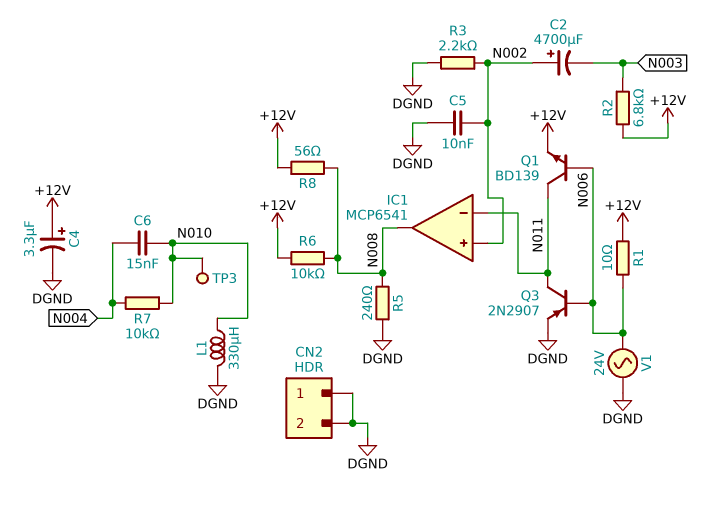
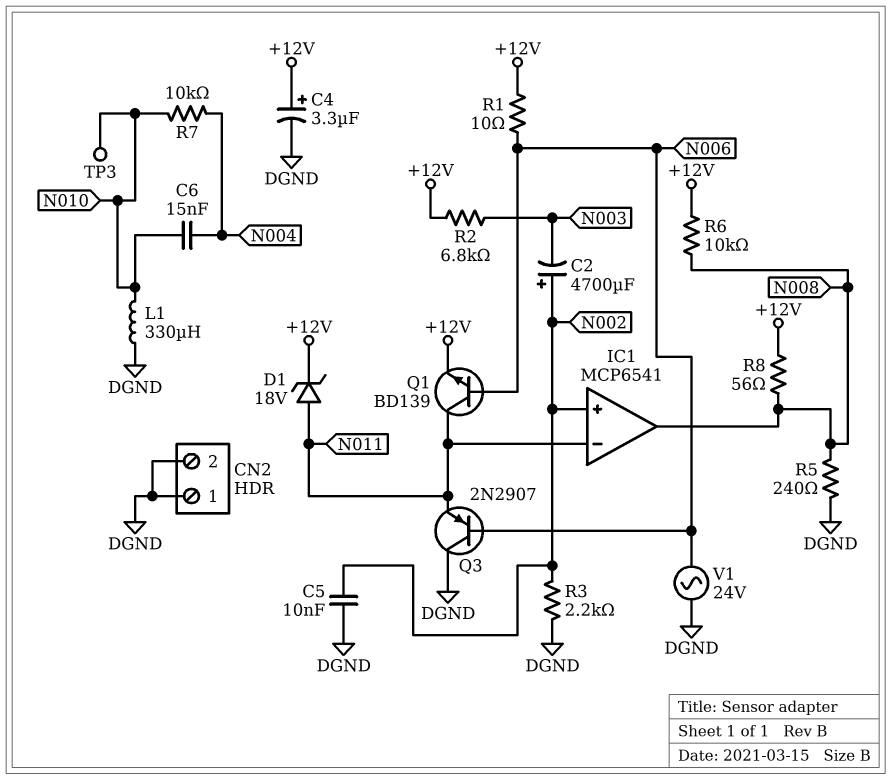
D1: none -> zener 18V (A N011, K +12V)
Q3: PNP 2N2907 (B N006, C N011, E DGND) -> PNP 2N2907 (B N006, C DGND, E N011)

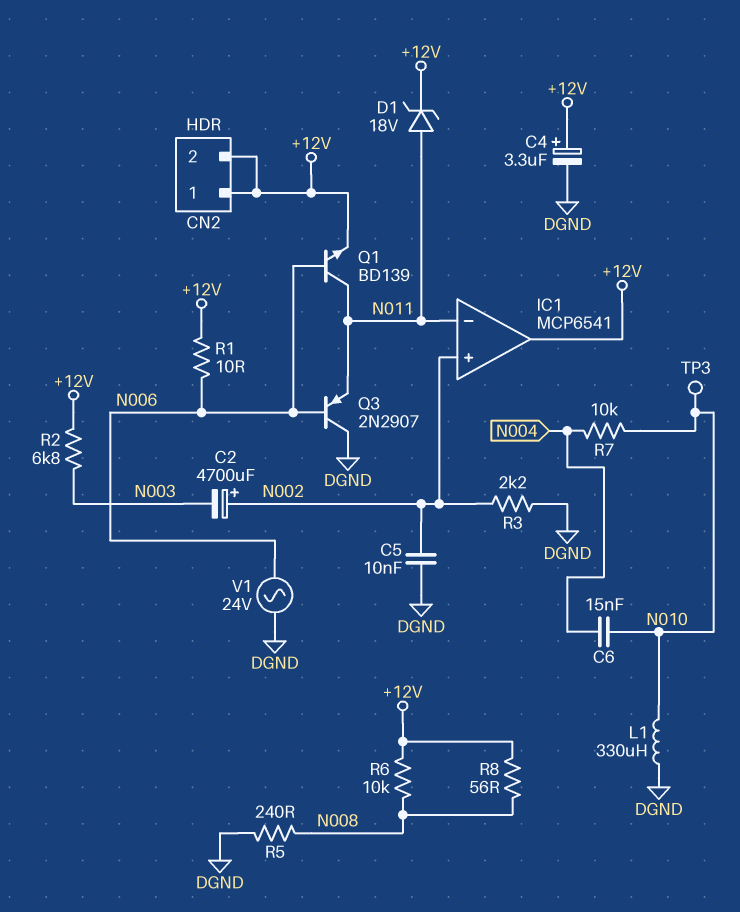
CN2 pin 1: DGND -> +12V
CN2 pin 2: DGND -> +12V
IC1 pin out: N008 -> +12V

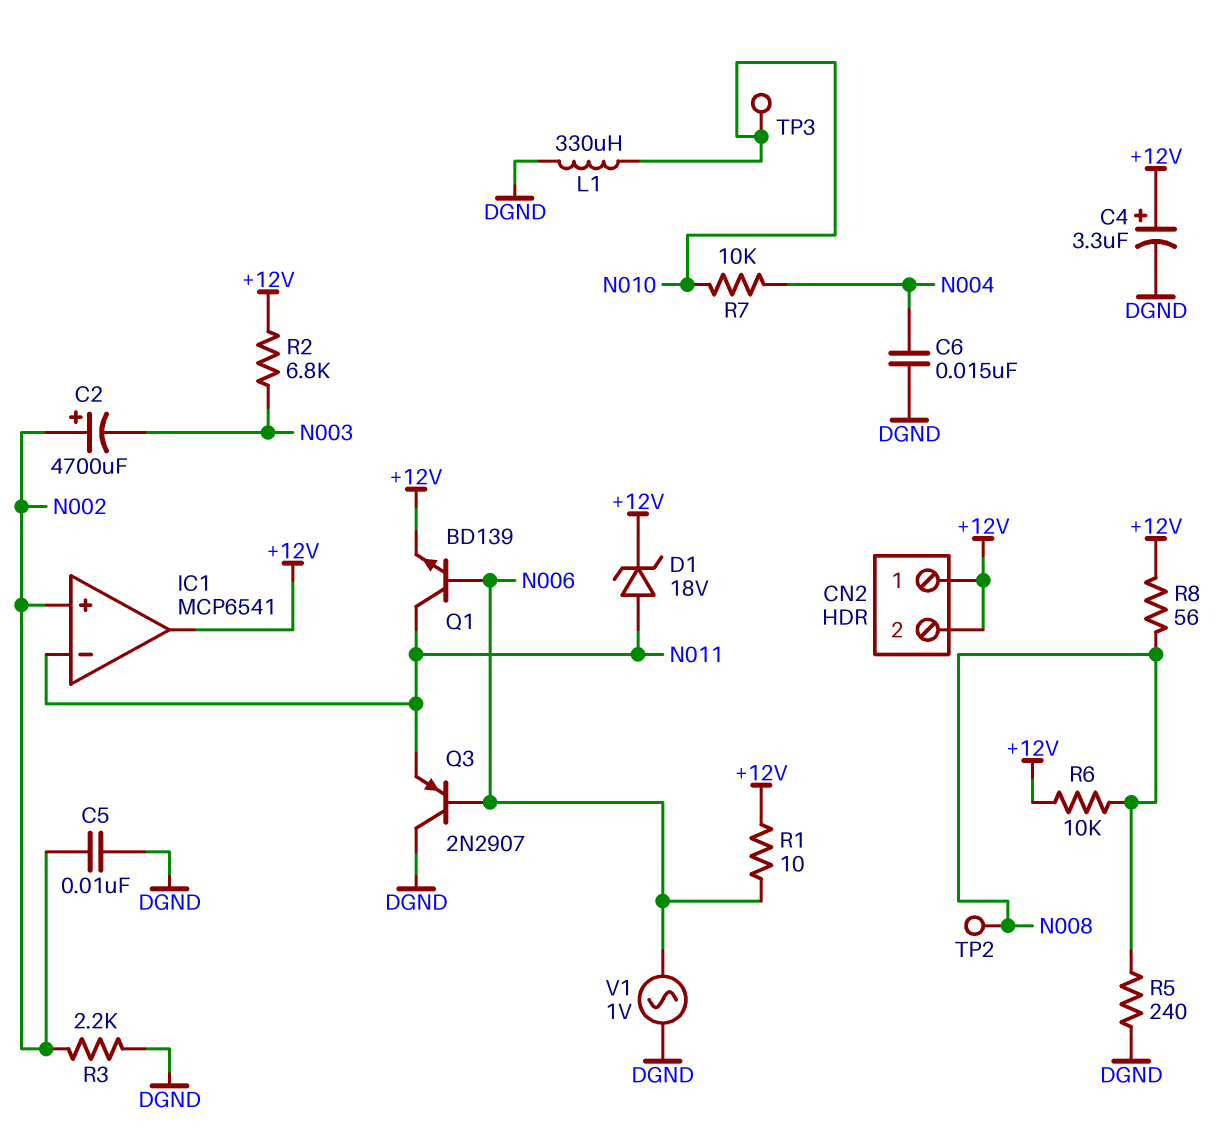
C6: 15nF (N004, N010) -> 15nF (DGND, N004)
TP2: none -> test point (N008)
V1: AC 24V (DGND, N006) -> AC 1V (DGND, N006)

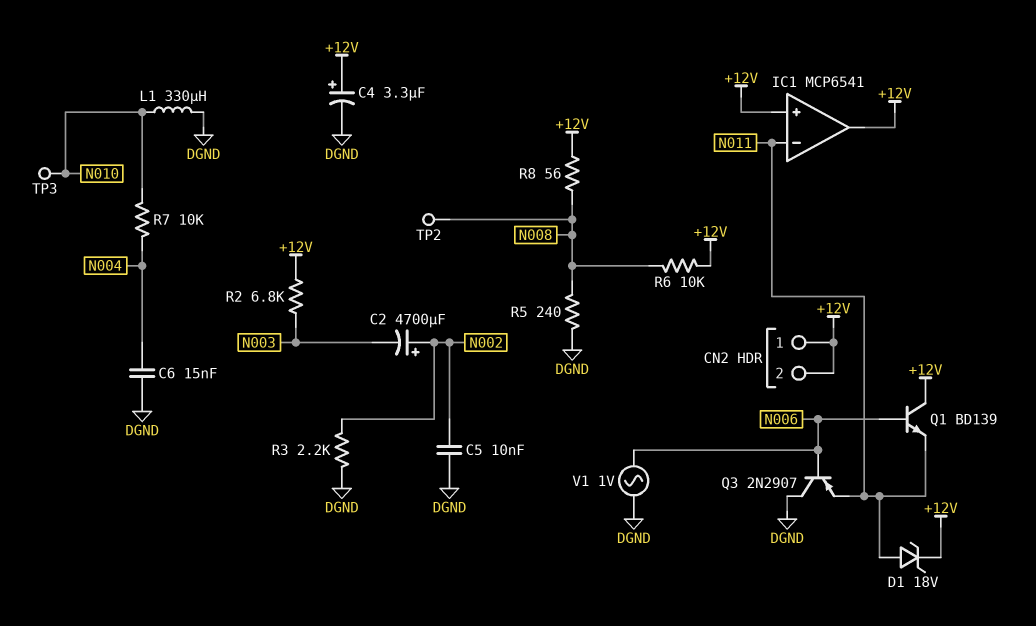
IC1 pin in+: N002 -> +12V
Q1: NPN BD139 (B N006, C N011, E +12V) -> NPN BD139 (B N006, C +12V, E N011)
R1: 10 (+12V, N006) -> none

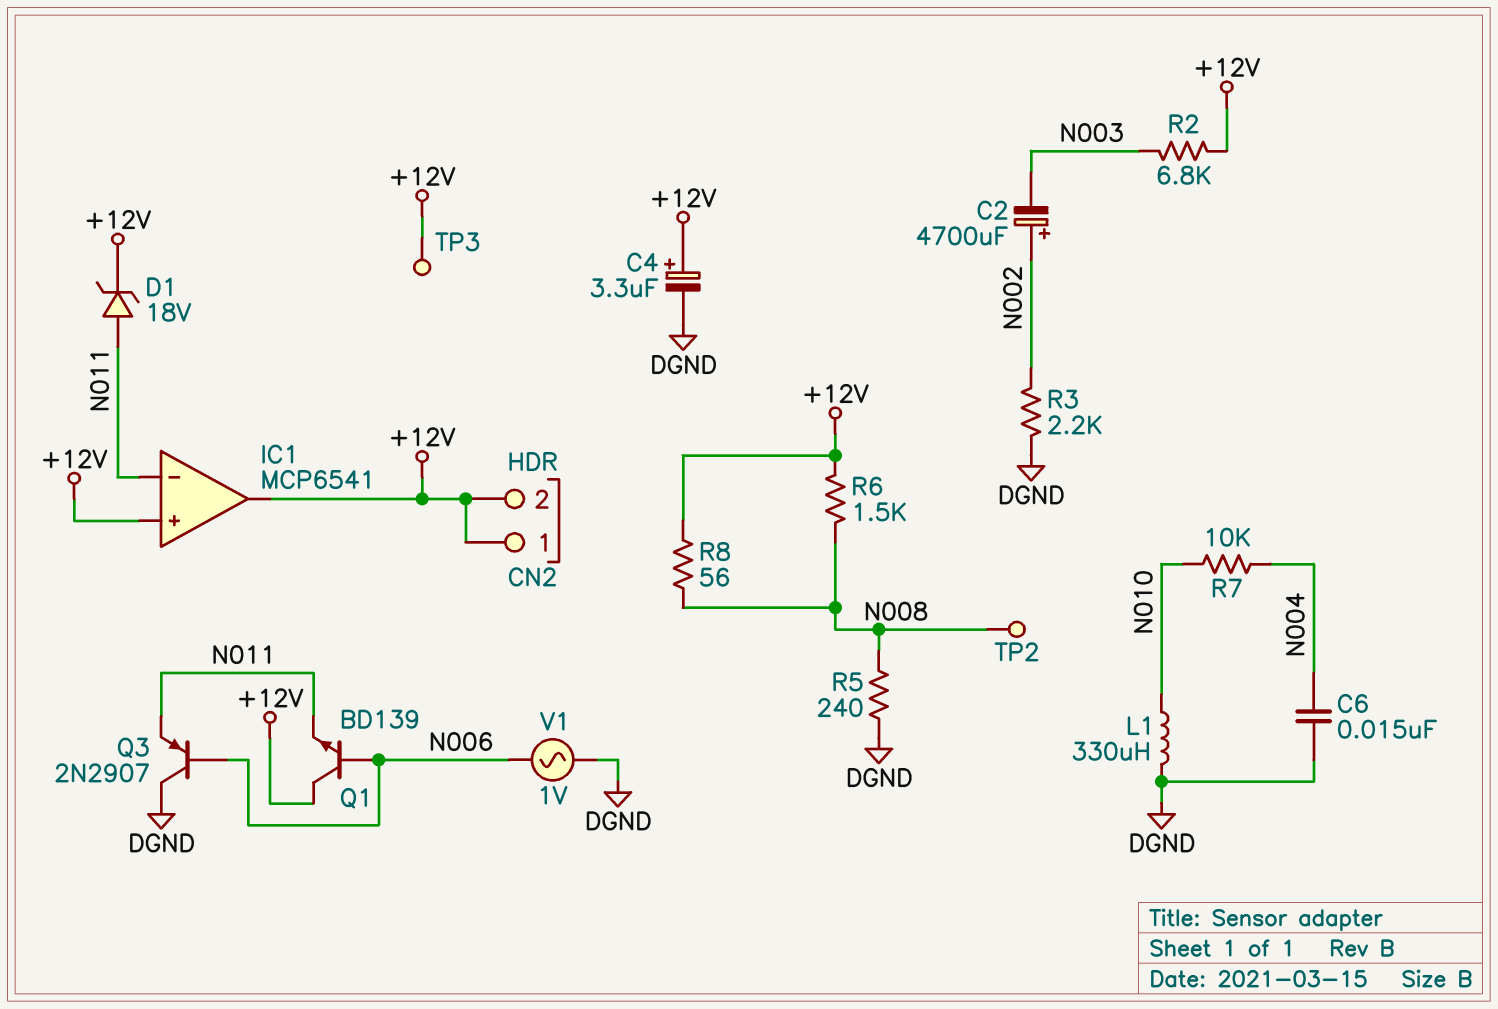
C5: 10nF (DGND, N002) -> none
R6: 10k (+12V, N008) -> 1.5k (+12V, N008)
TP3: test point (N010) -> test point (+12V)

